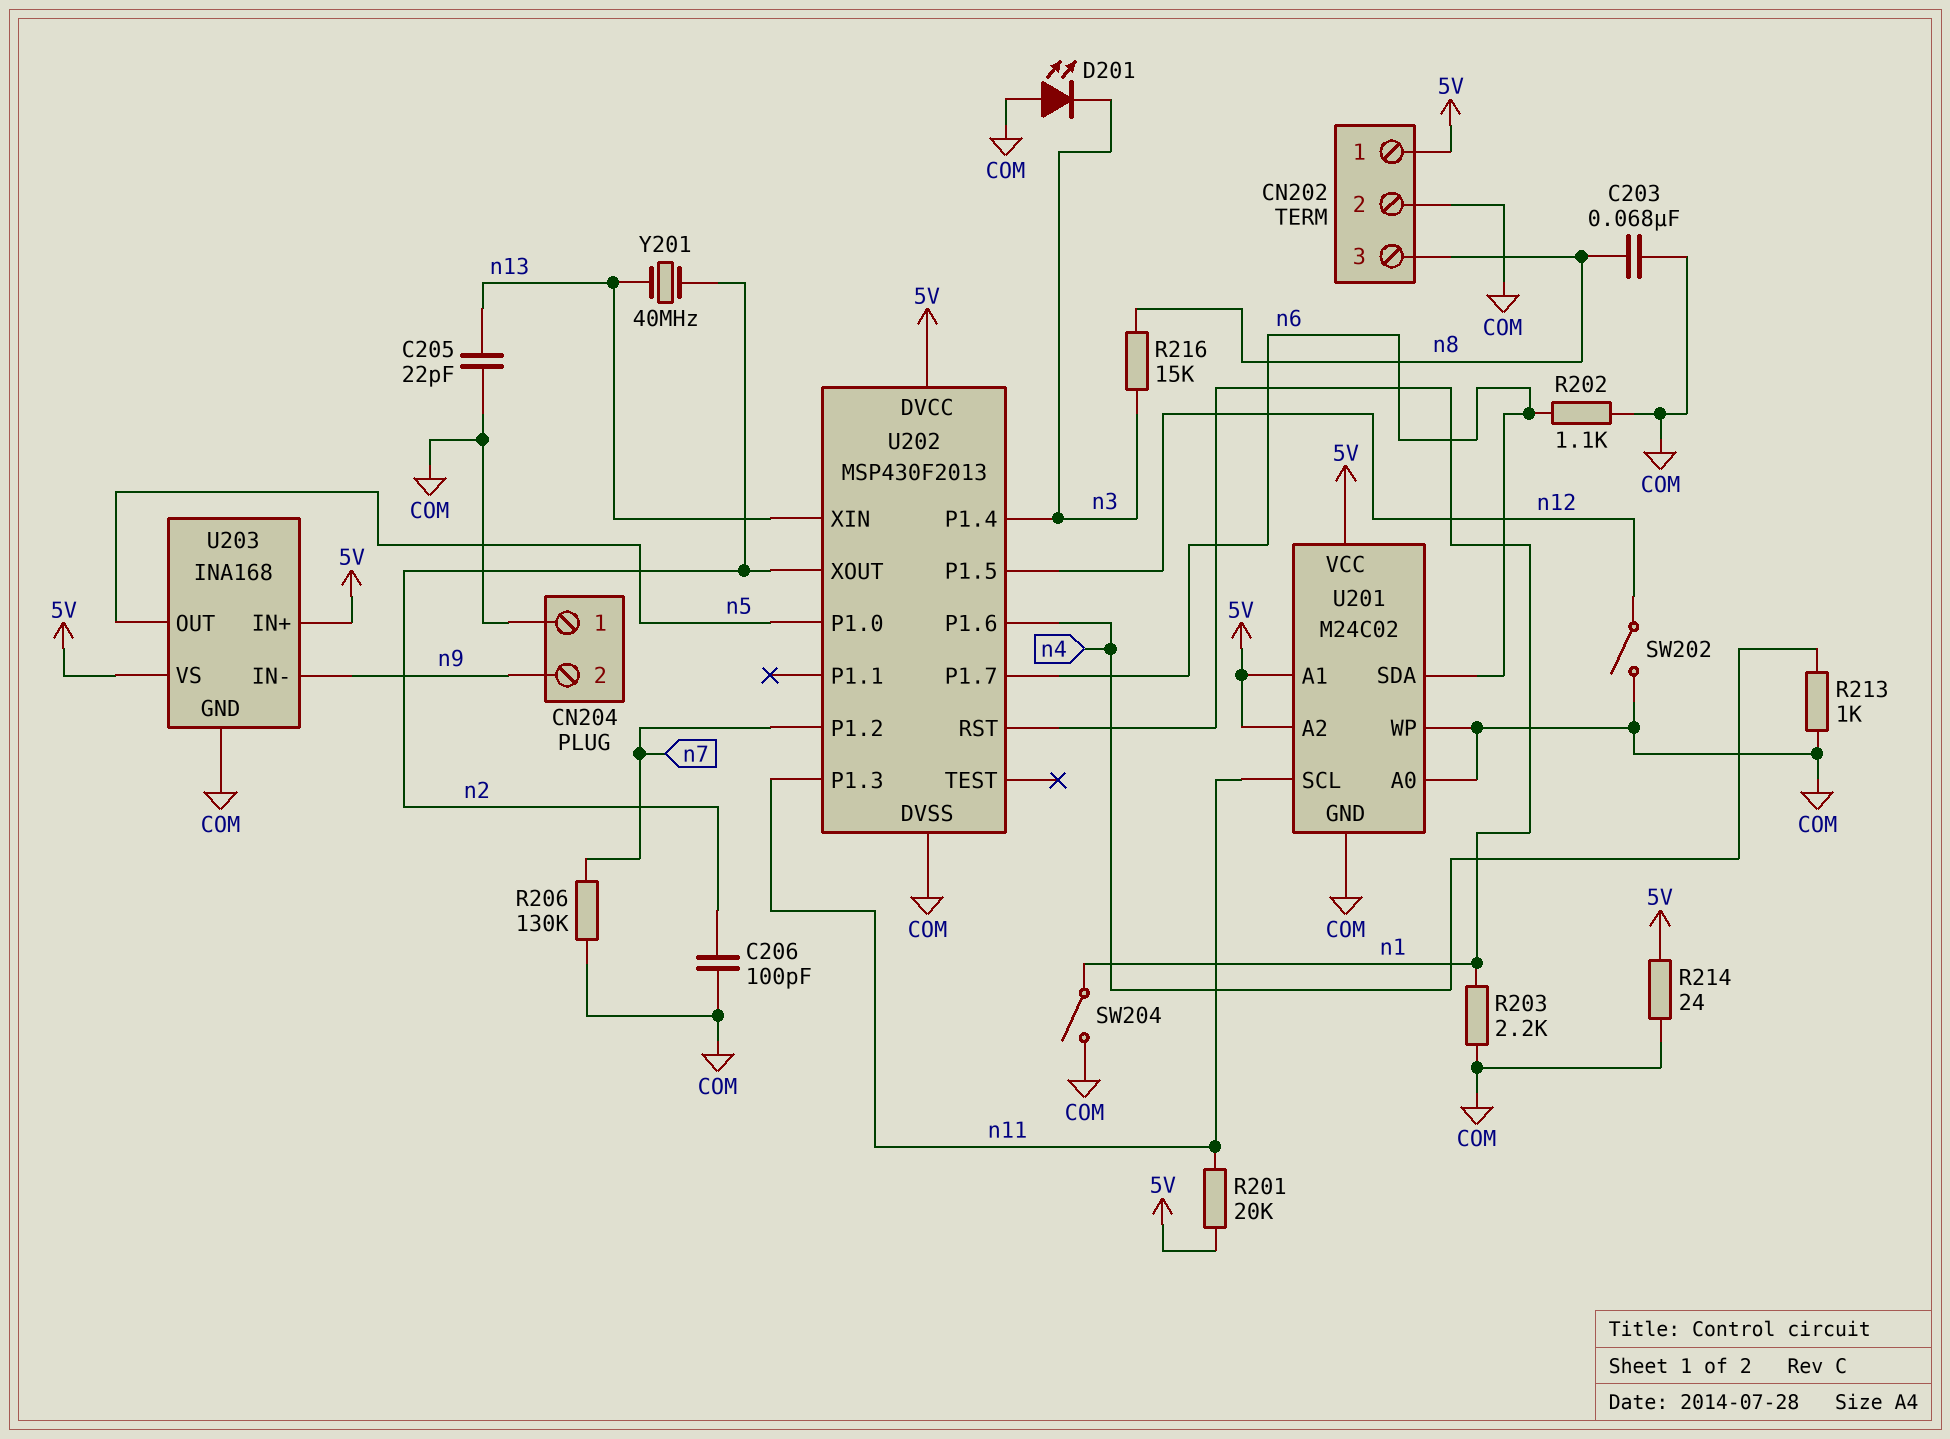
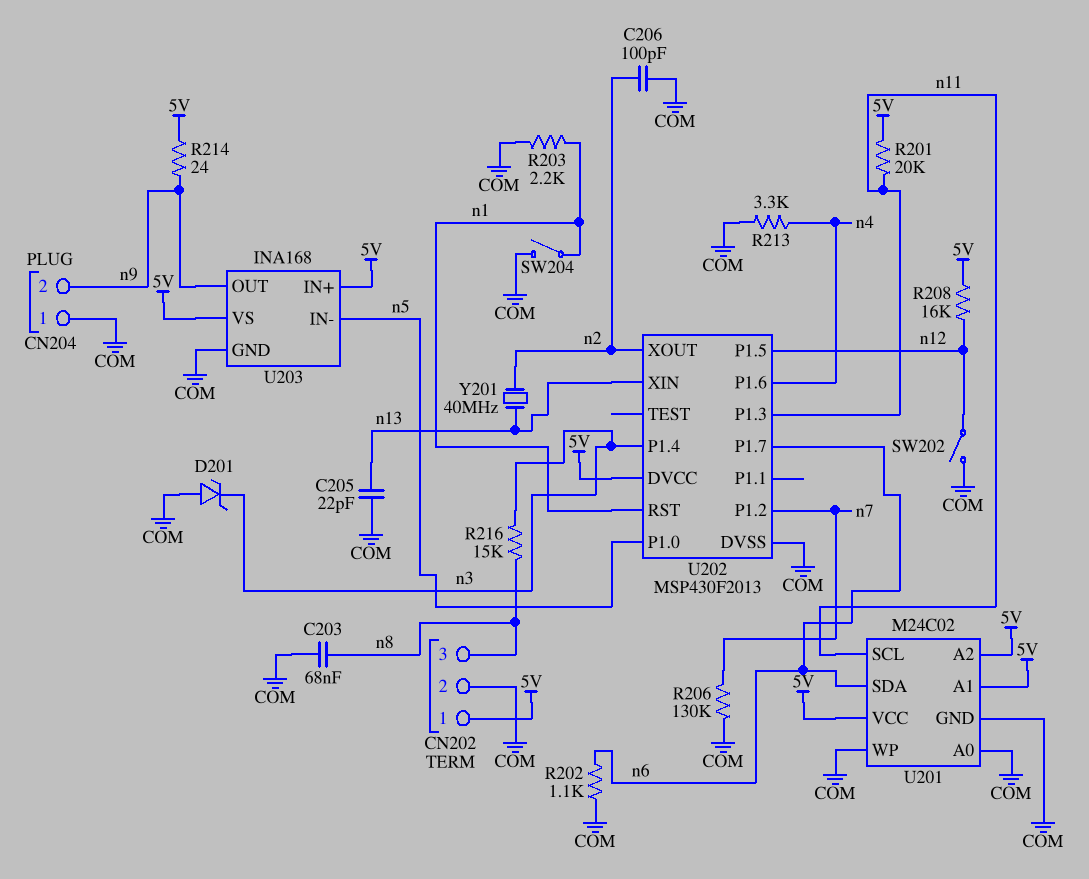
D201: LED (A COM, K n3) -> zener (A COM, K n3)
R208: none -> 16k (5V, n12)
R213: 1k (COM, n4) -> 3.3k (COM, n4)
R214: 24 (5V, COM) -> 24 (5V, n9)
U203 pin IN-: n9 -> n5
U203 pin OUT: n5 -> n9

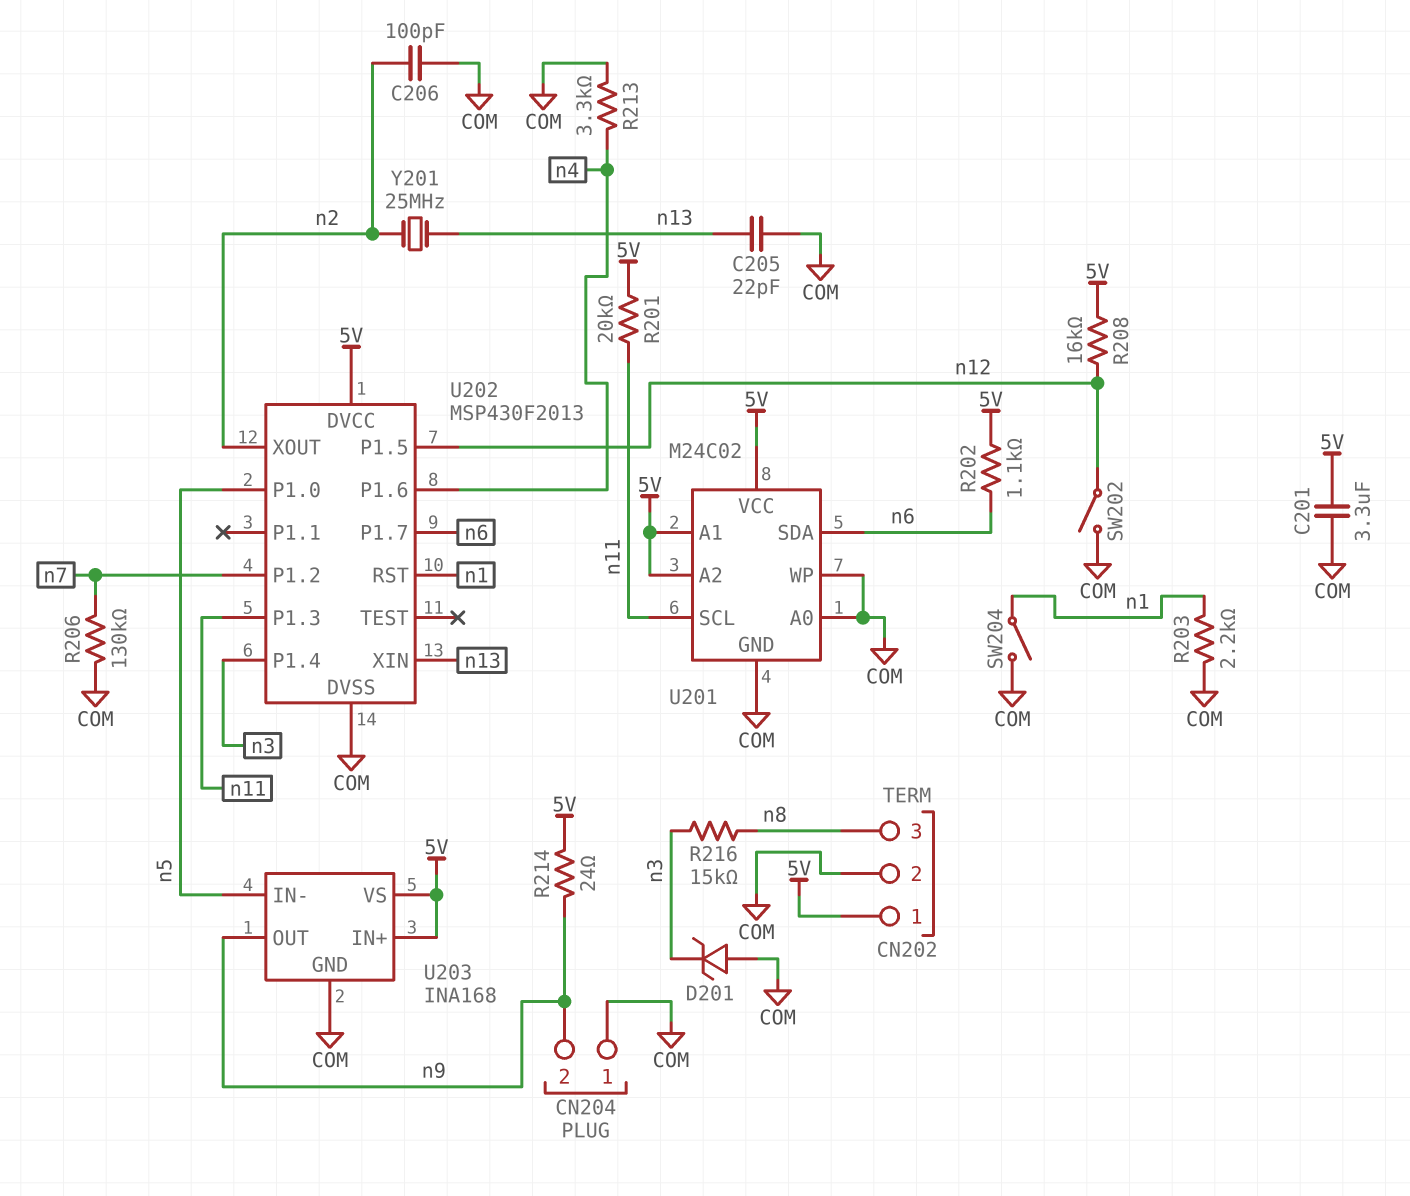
C201: none -> 3.3uF (5V, COM)
C203: 68nF (COM, n8) -> none
R202: 1.1k (COM, n6) -> 1.1k (5V, n6)
Y201: 40MHz (n2, n13) -> 25MHz (n2, n13)

